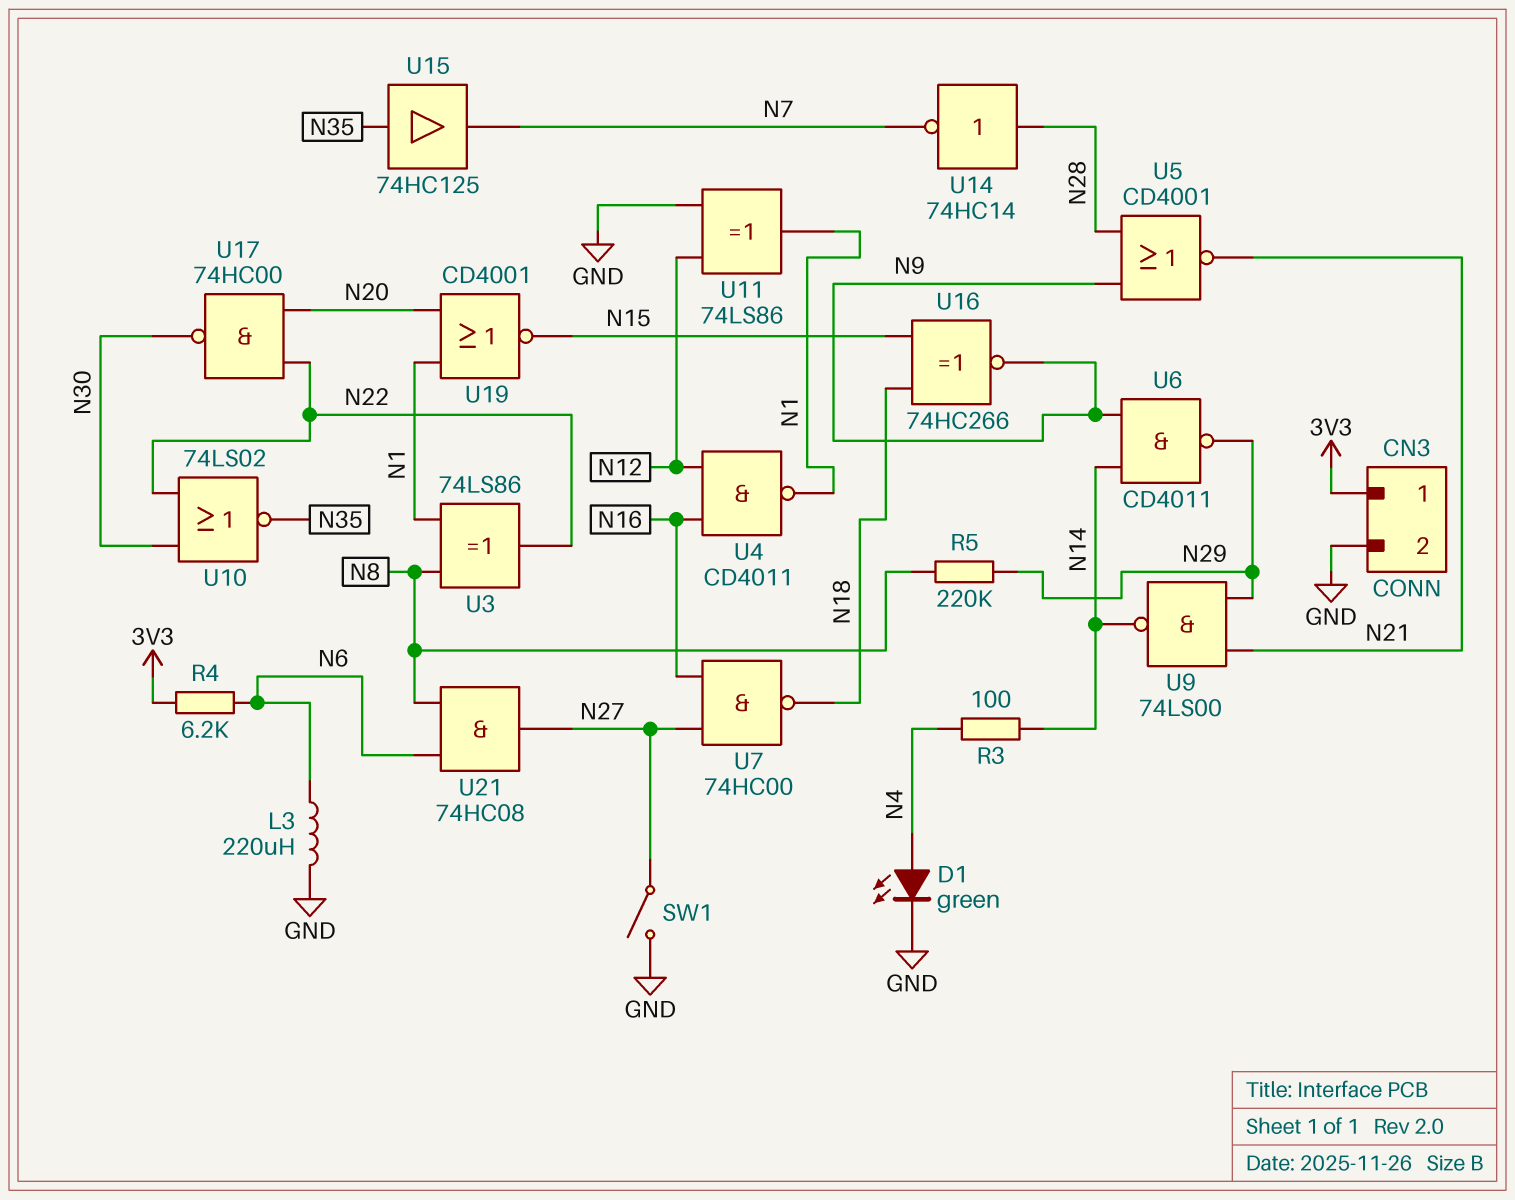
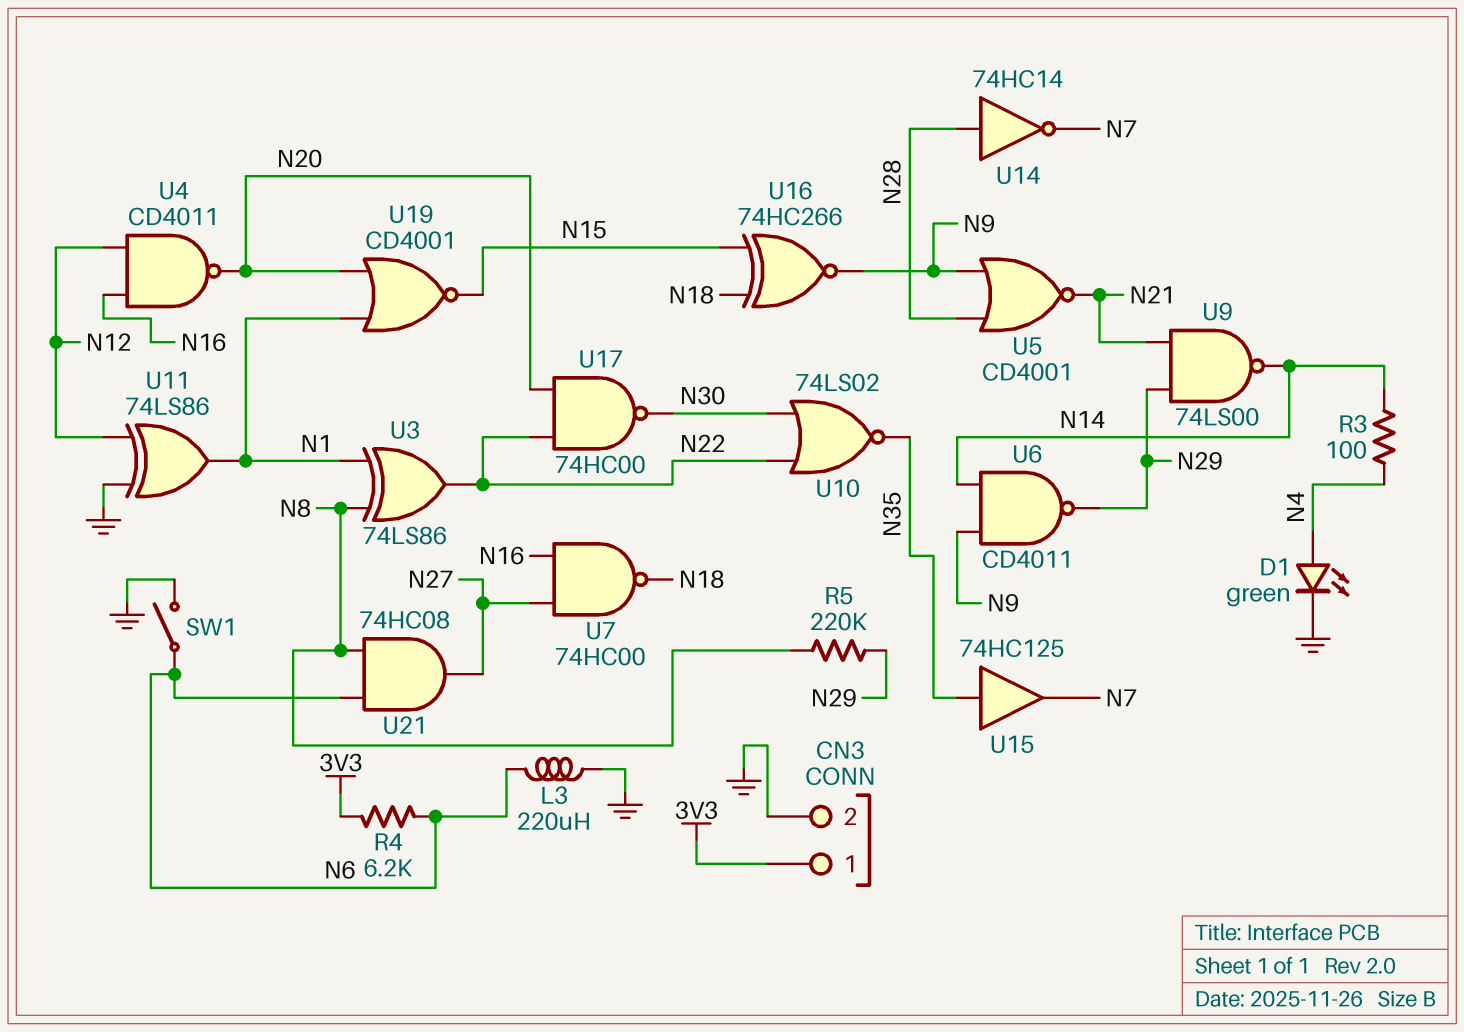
SW1: switch (GND, N27) -> switch (GND, N6)
U4: NAND CD4011 (in N12, in N16, out N1) -> NAND CD4011 (in N12, in N16, out N20)

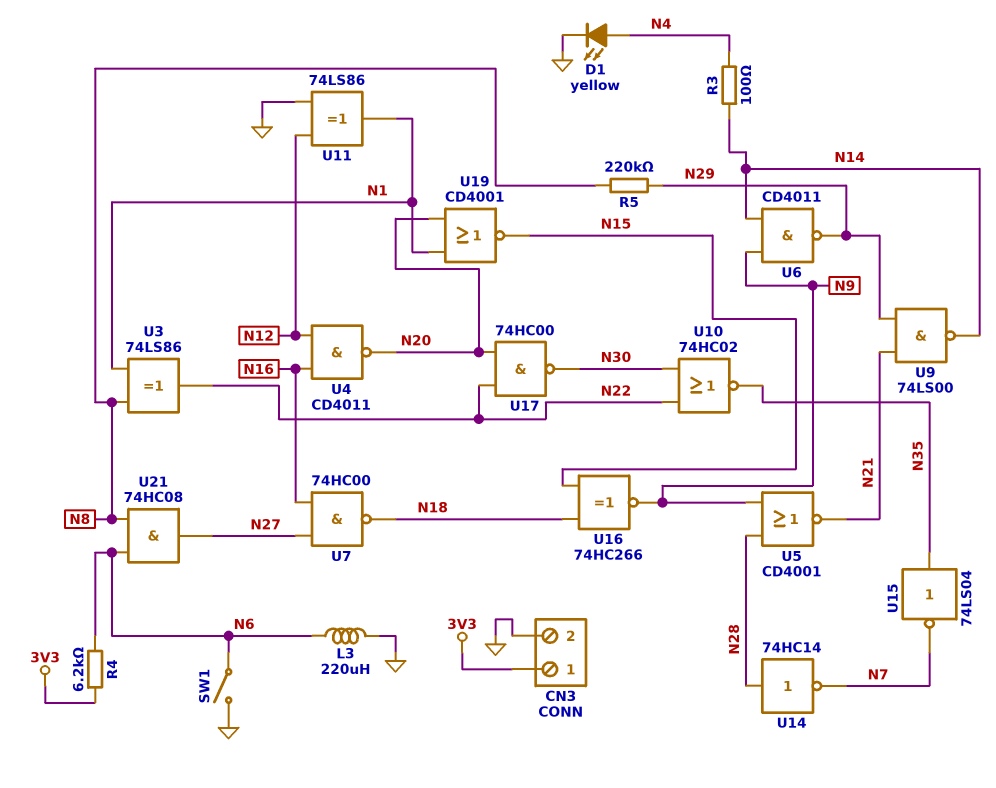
D1: LED green (A N4, K GND) -> LED yellow (A N4, K GND)
U10: NOR 74LS02 (in N22, in N30, out N35) -> NOR 74HC02 (in N22, in N30, out N35)
U15: buffer 74HC125 (in N35, out N7) -> NOT 74LS04 (in N35, out N7)

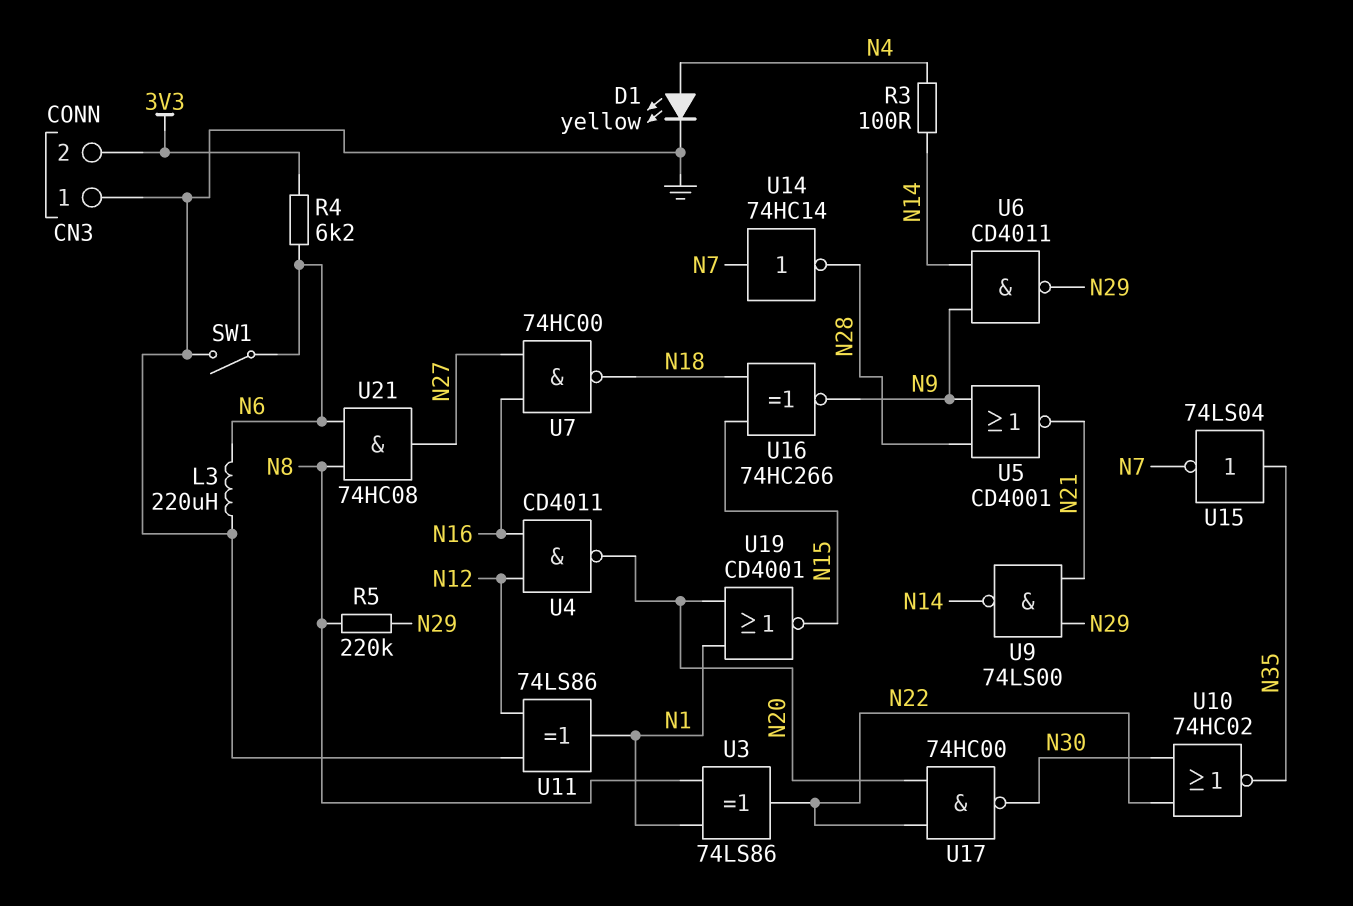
CN3 pin 1: 3V3 -> GND
CN3 pin 2: GND -> 3V3
U14: NOT 74HC14 (in N28, out N7) -> NOT 74HC14 (in N7, out N28)

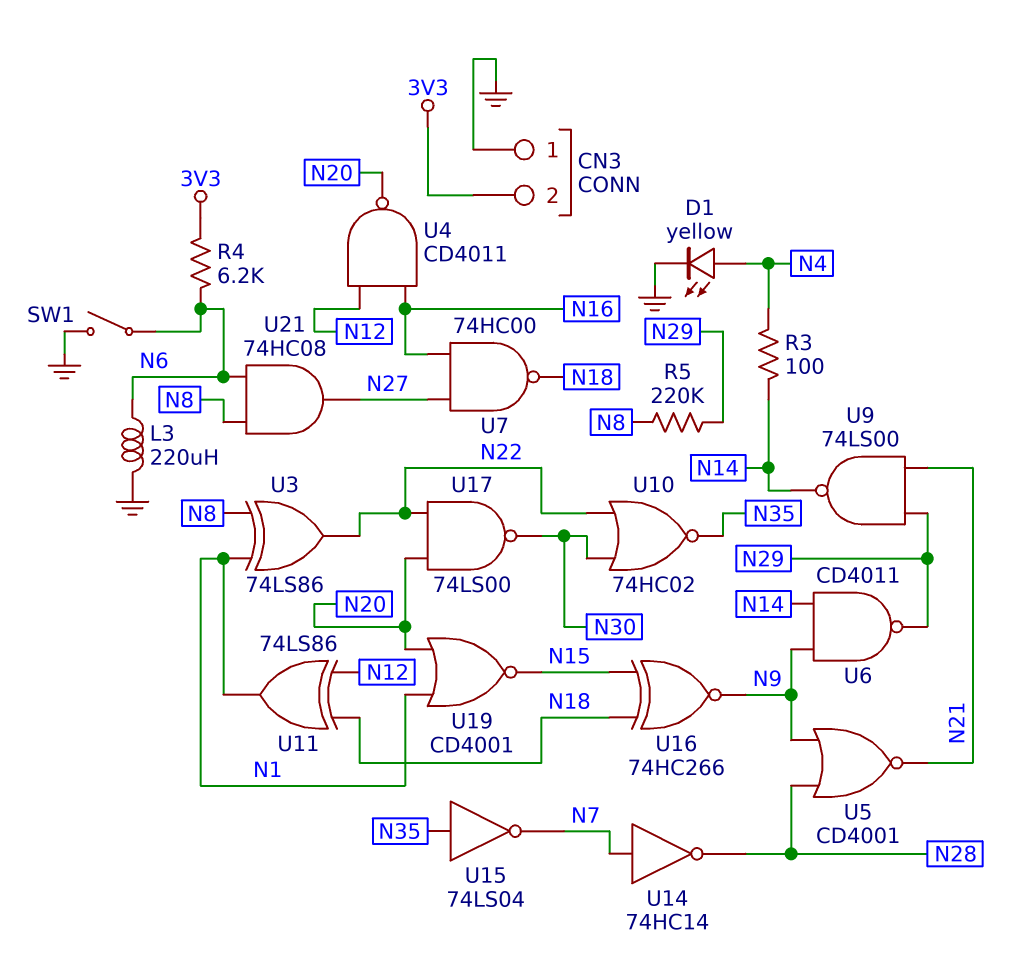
U11: XOR 74LS86 (in GND, in N12, out N1) -> XOR 74LS86 (in N12, in N18, out N1)
U17: NAND 74HC00 (in N20, in N22, out N30) -> NAND 74LS00 (in N20, in N22, out N30)

